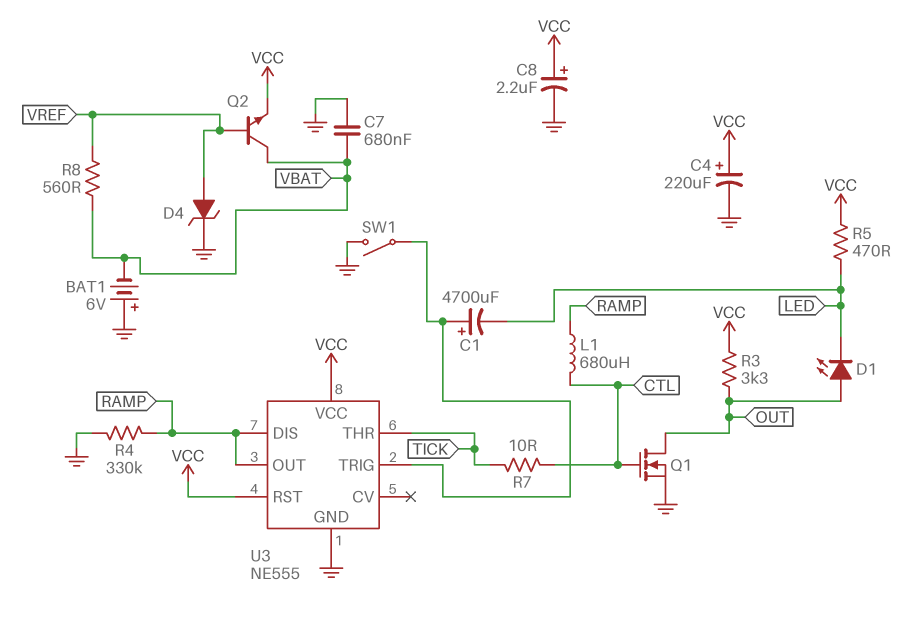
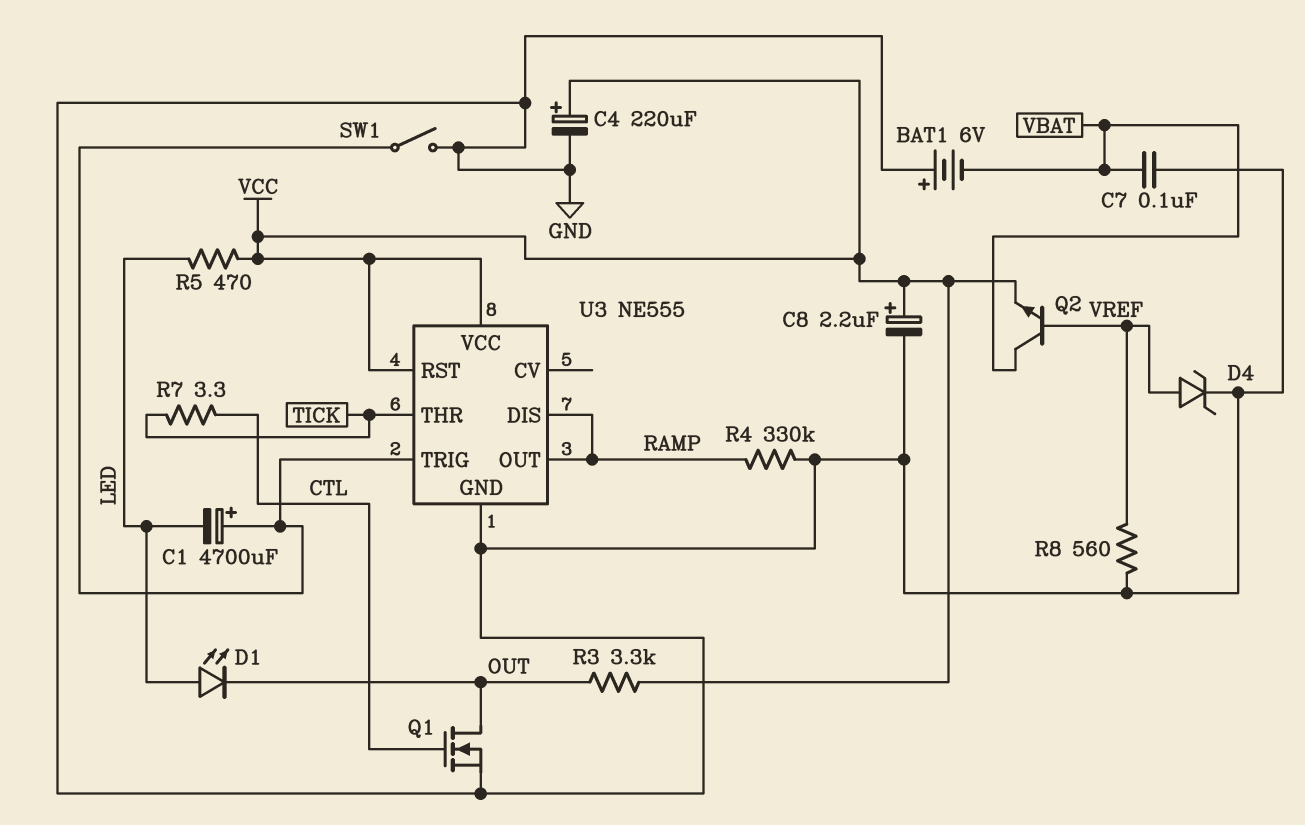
C7: 680nF (GND, VBAT) -> 100nF (GND, VBAT)
D1: LED (A OUT, K LED) -> LED (A LED, K OUT)
L1: 680uH (CTL, RAMP) -> none
R7: 10 (CTL, TICK) -> 3.3 (CTL, TICK)
R8: 560 (VBAT, VREF) -> 560 (GND, VREF)

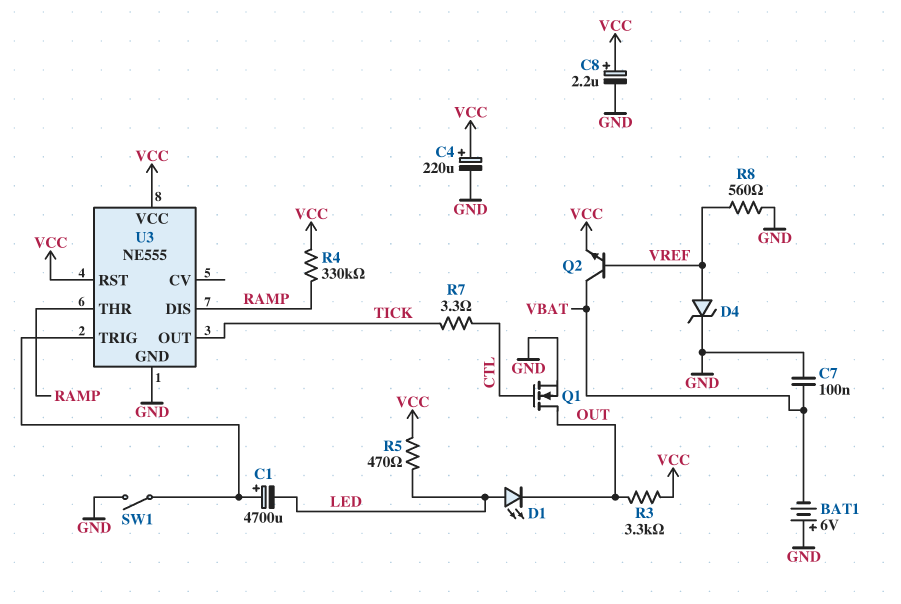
R4: 330k (GND, RAMP) -> 330k (RAMP, VCC)
U3 pin OUT: RAMP -> TICK
U3 pin THR: TICK -> RAMP

